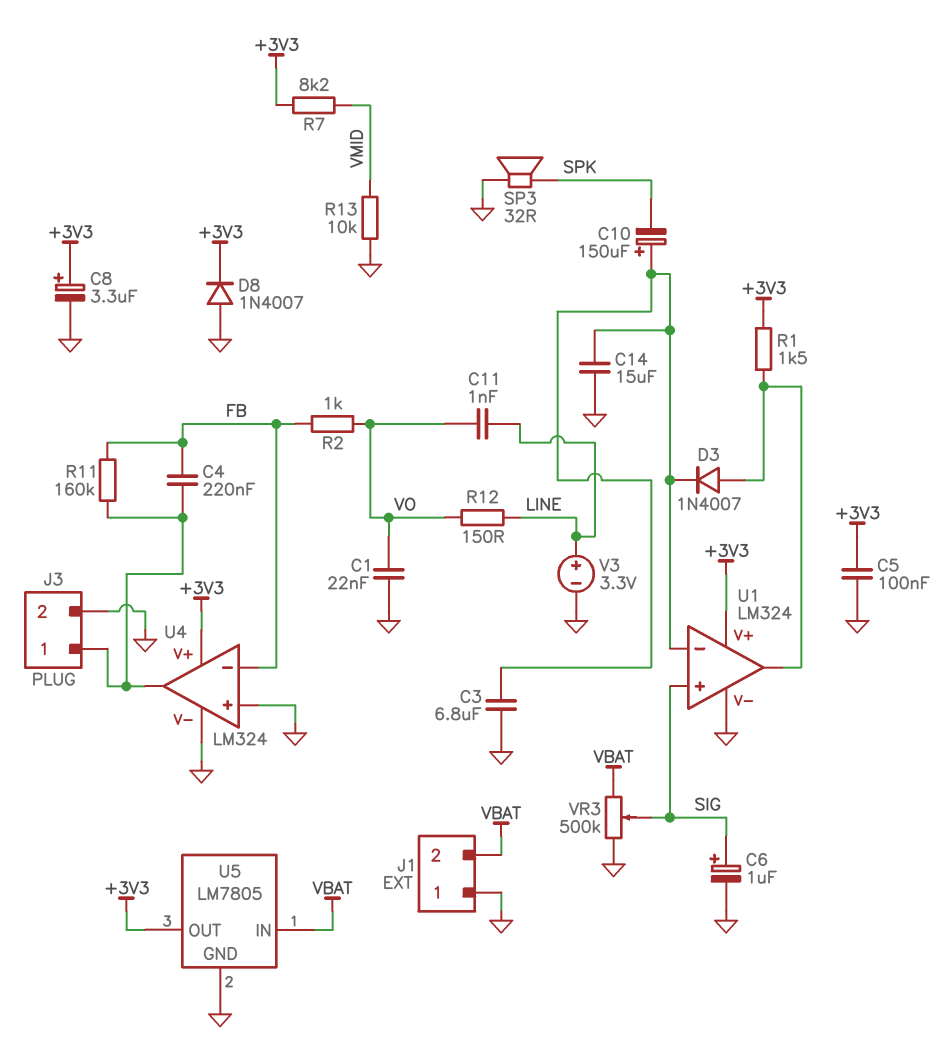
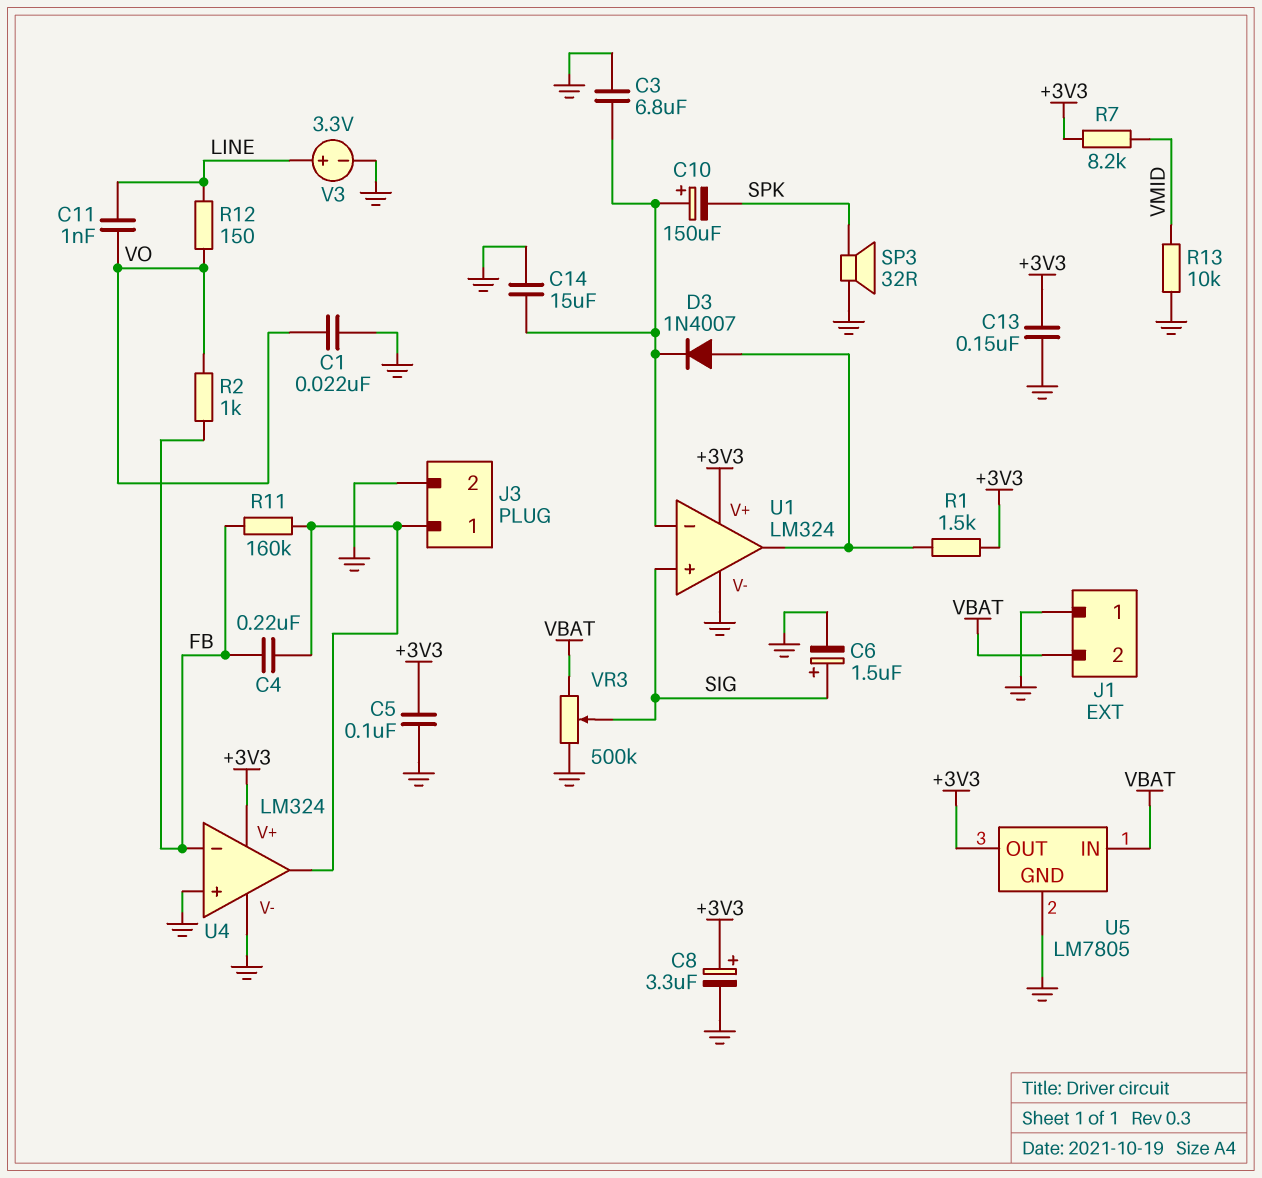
C6: 1uF (plus SIG, minus GND) -> 1.5uF (plus SIG, minus GND)
C13: none -> 150nF (+3V3, GND)
D8: diode 1N4007 (A GND, K +3V3) -> none

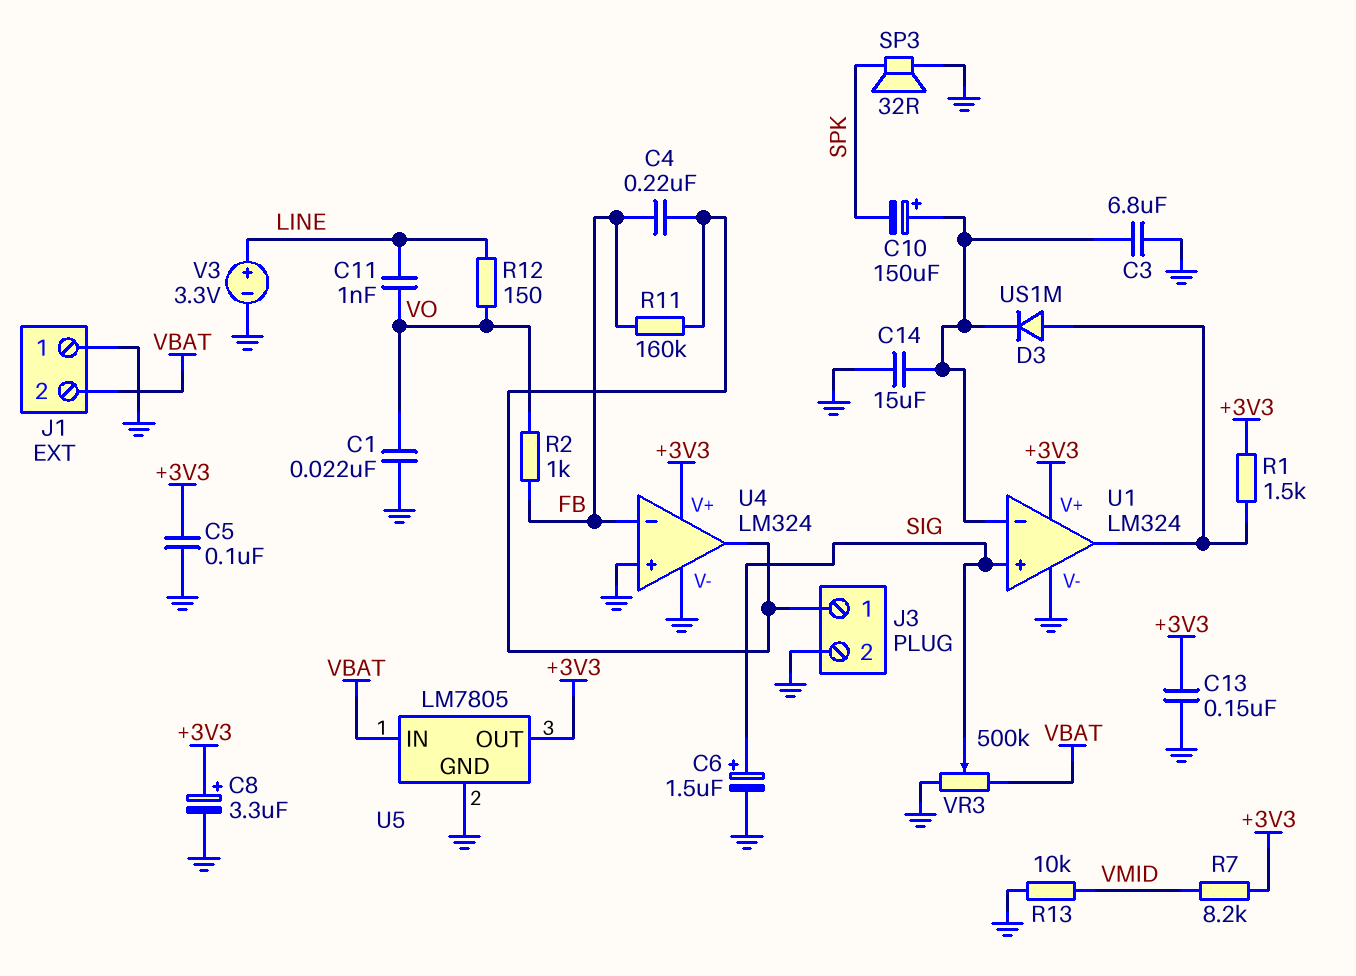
D3: diode 1N4007 (A U1/out, K U1/in-) -> diode US1M (A U1/out, K U1/in-)

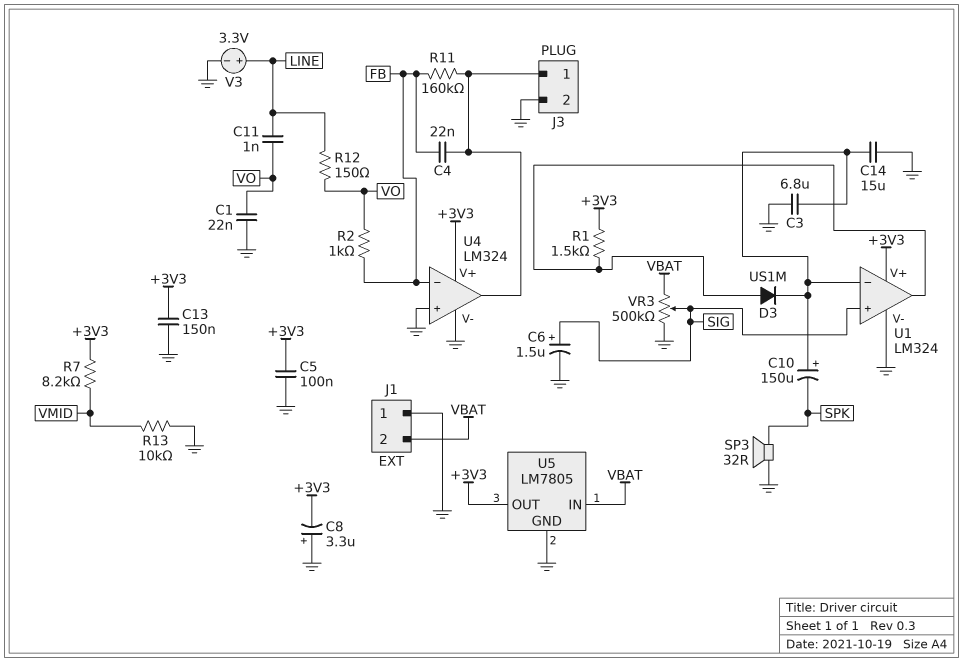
C4: 220nF (FB, J3/1) -> 22nF (FB, J3/1)
C8: 3.3uF (plus +3V3, minus GND) -> 3.3uF (plus GND, minus +3V3)

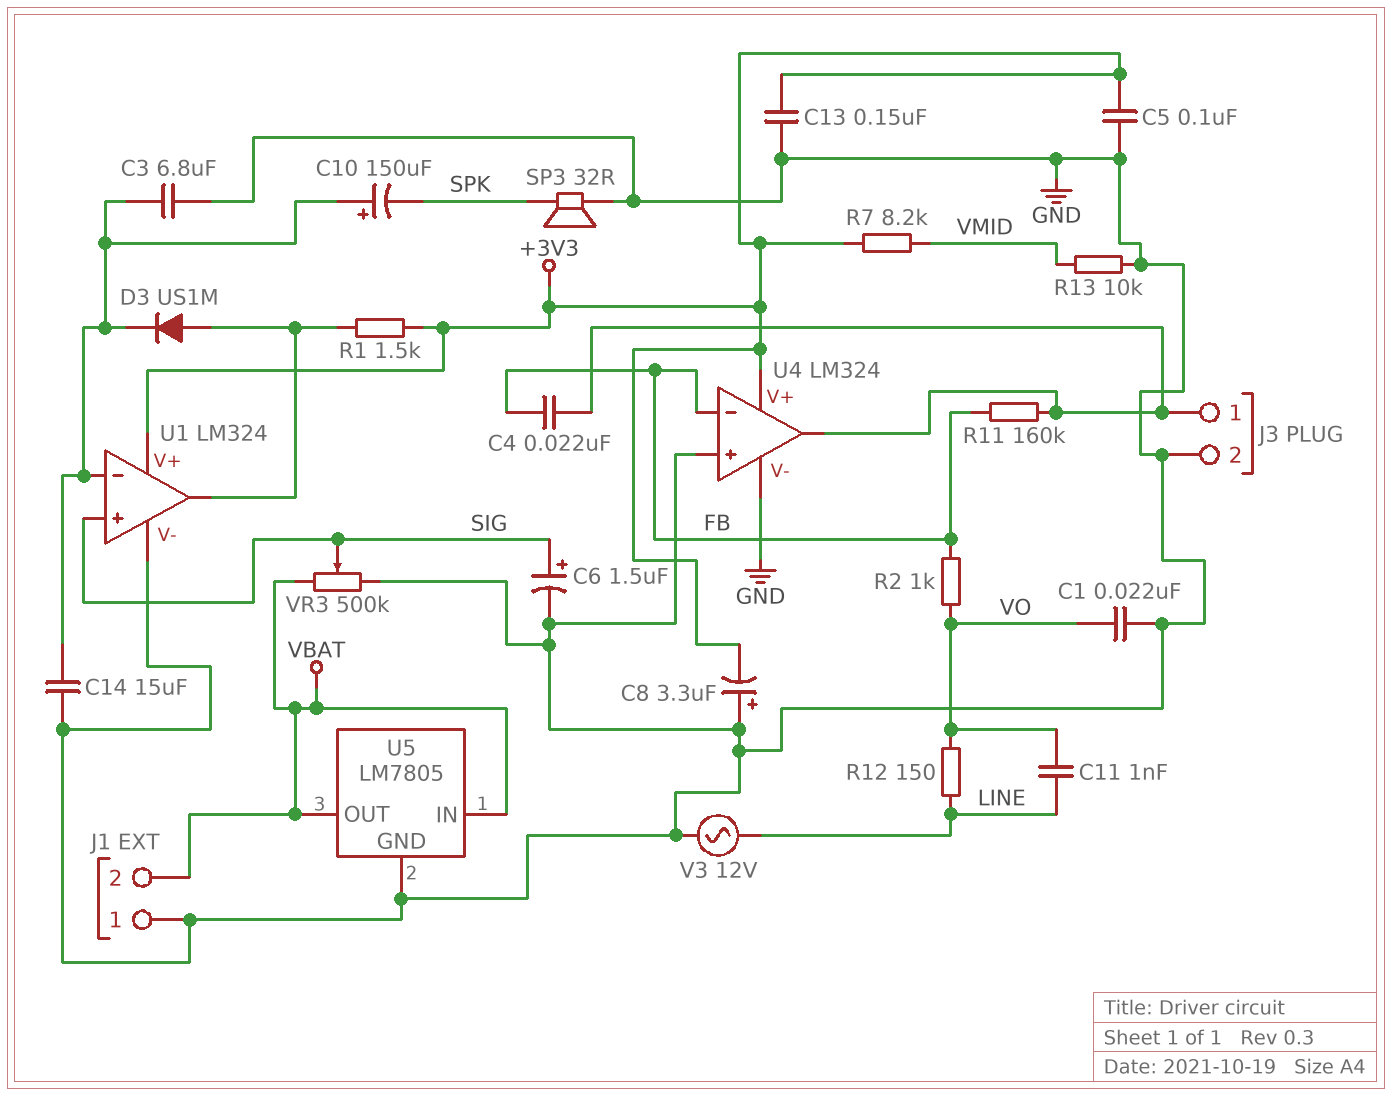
U5 pin OUT: +3V3 -> VBAT
V3: 3.3V (plus LINE, minus GND) -> AC 12V (GND, LINE)

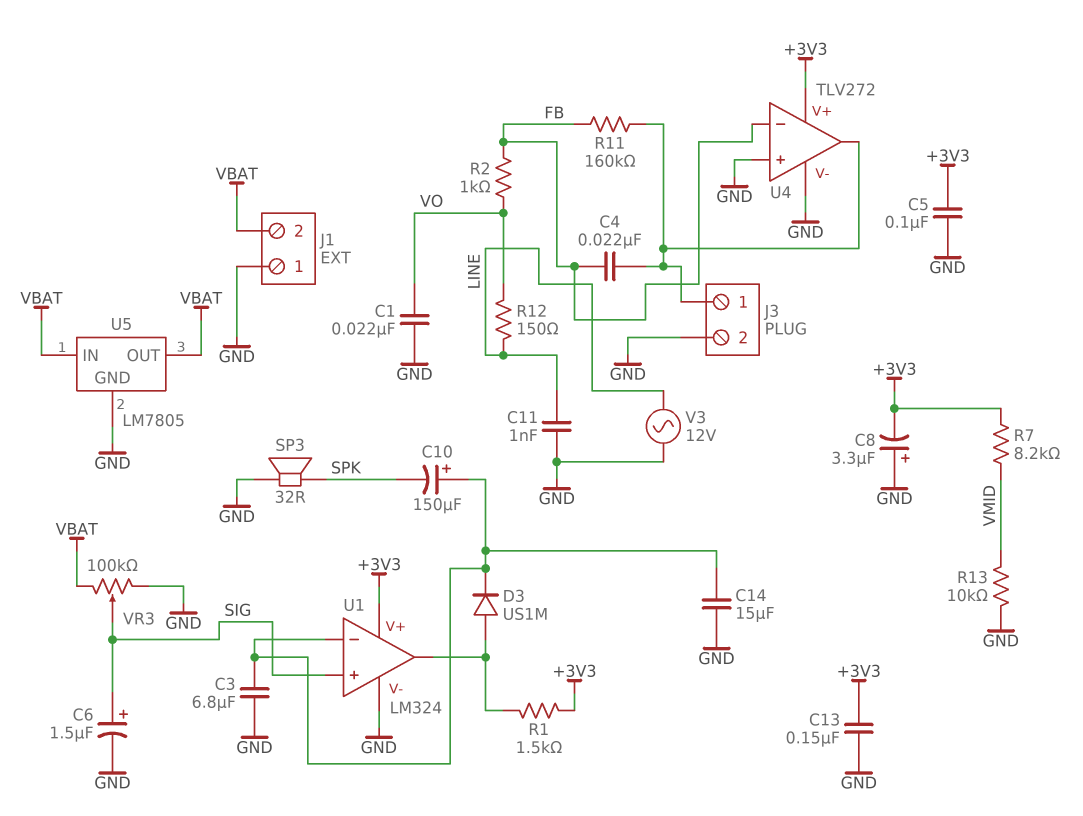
C11: 1nF (LINE, VO) -> 1nF (GND, LINE)
U4: LM324 -> TLV272
VR3: 500k (GND, VBAT, wiper SIG) -> 100k (GND, VBAT, wiper SIG)

